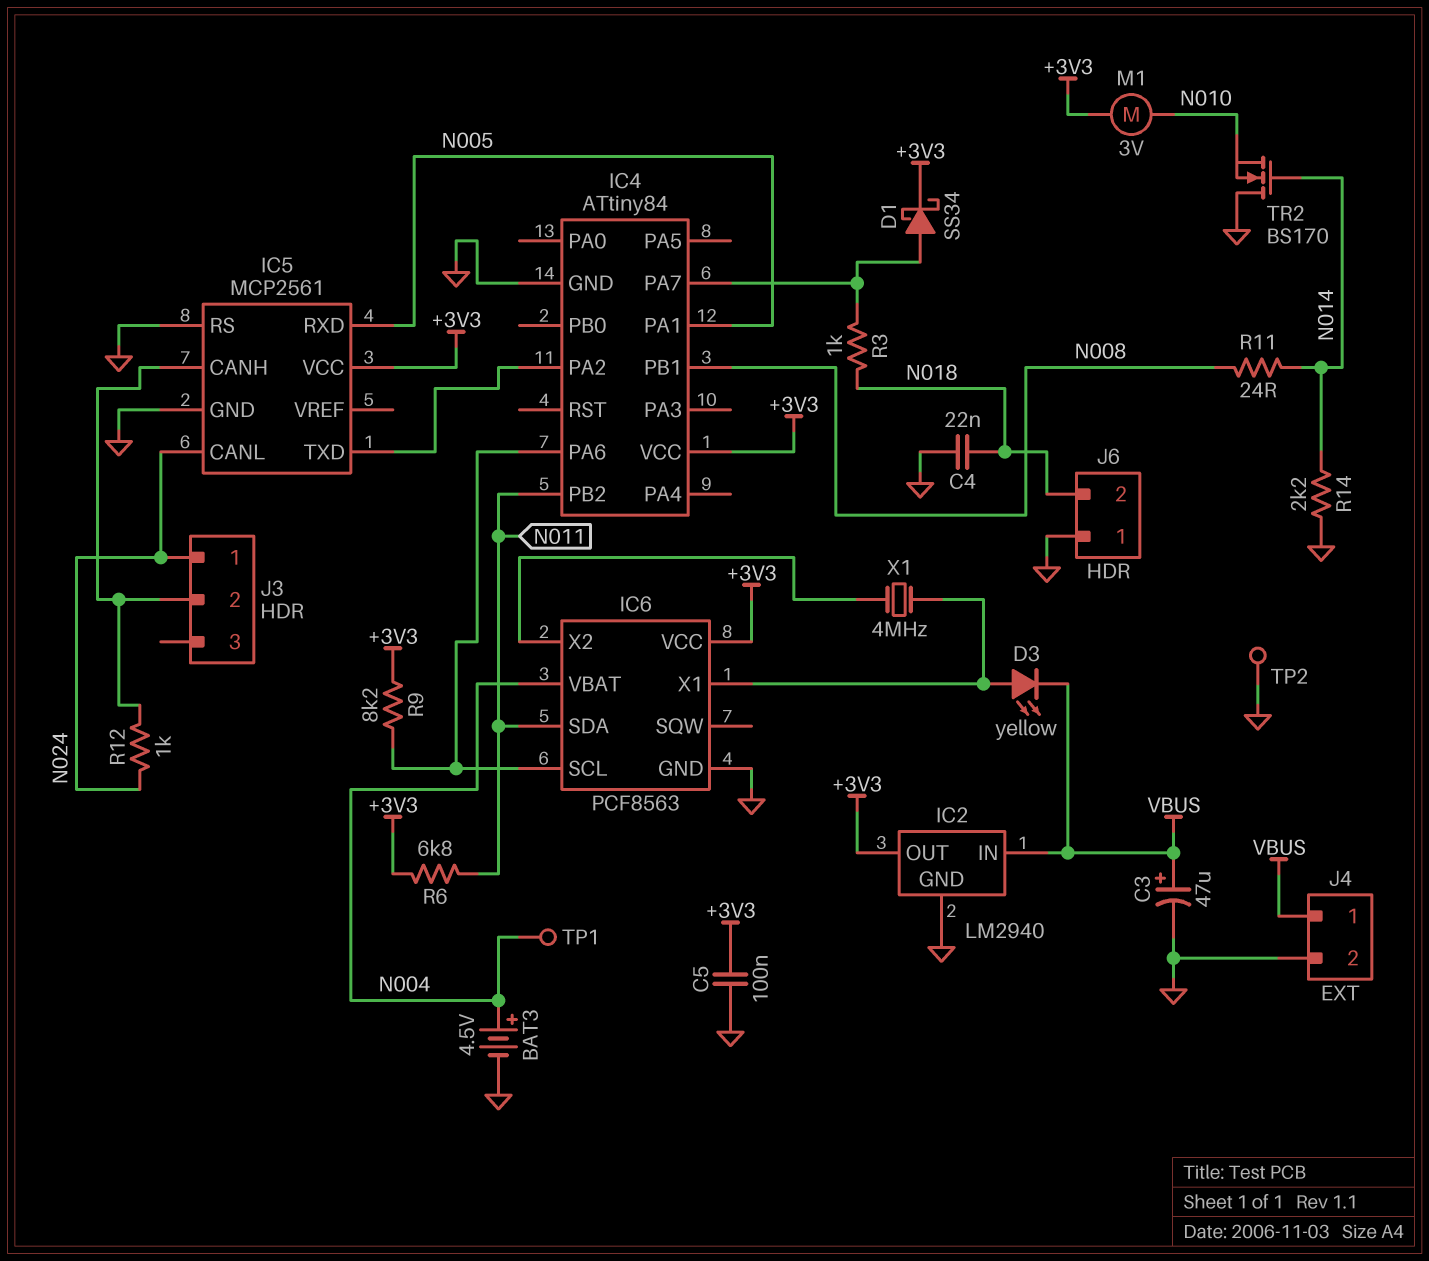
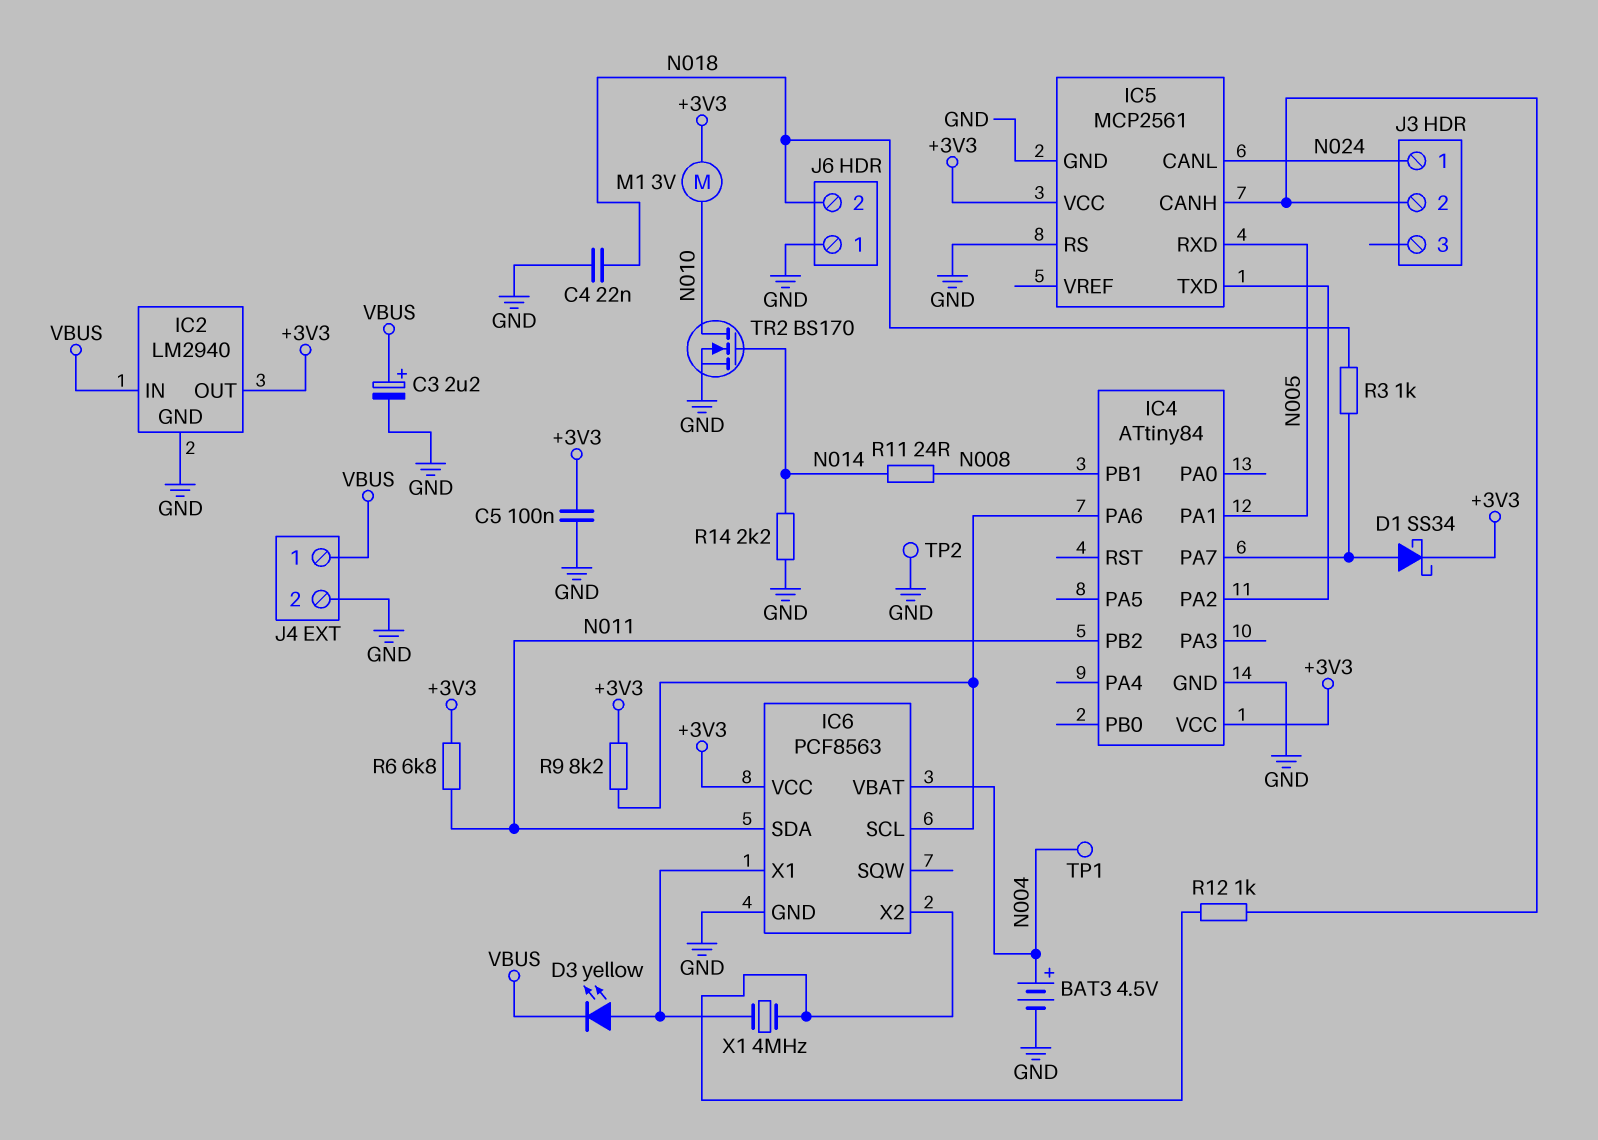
C3: 47uF (plus VBUS, minus GND) -> 2.2uF (plus VBUS, minus GND)
R12: 1k (IC5/CANH, N024) -> 1k (IC5/CANH, IC6/X2)
TR2: NMOS BS170 (G N014, D GND, S N010) -> NMOS BS170 (G N014, D N010, S GND)

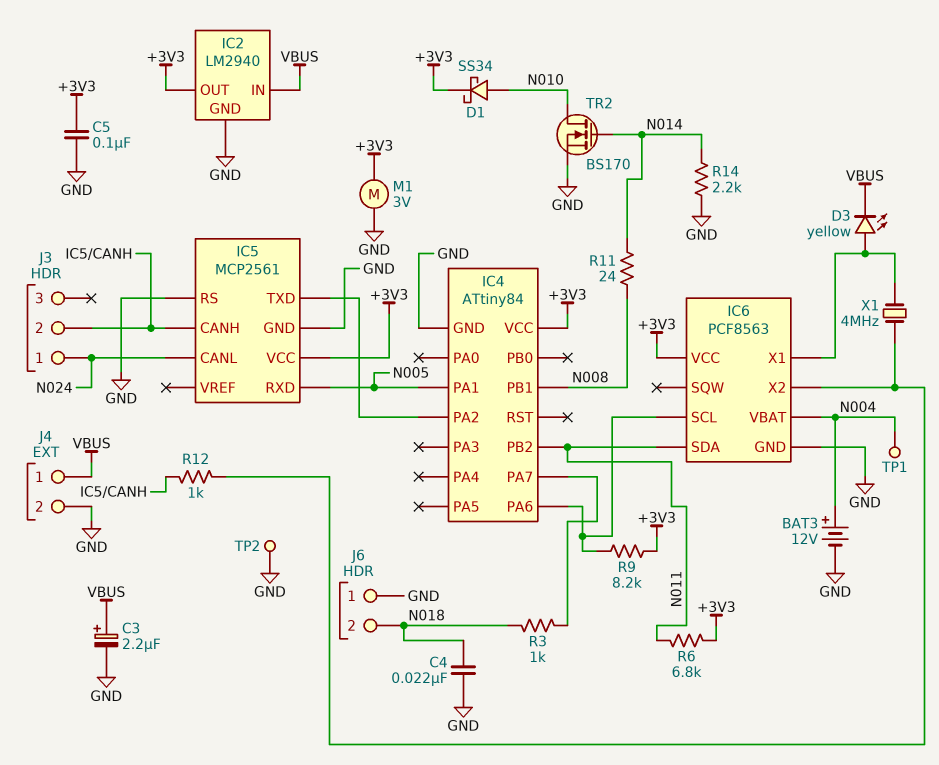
BAT3: 4.5V (plus N004, minus GND) -> 12V (plus N004, minus GND)
D1: schottky SS34 (A IC4/PA7, K +3V3) -> schottky SS34 (A N010, K +3V3)
M1: motor 3V (+3V3, N010) -> motor 3V (+3V3, GND)

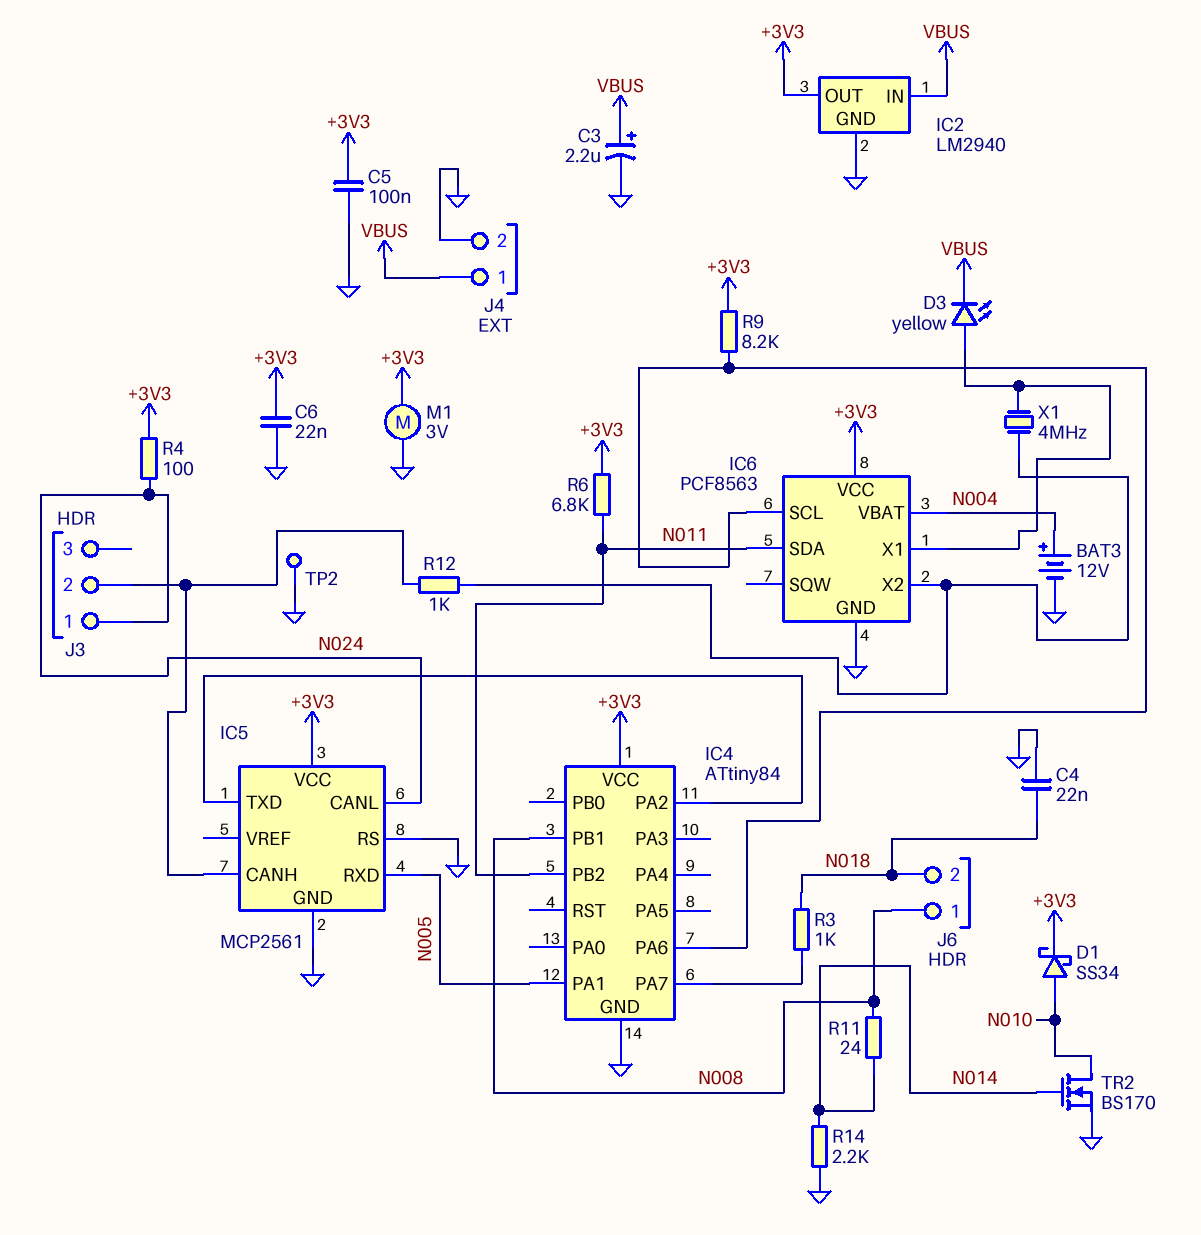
C6: none -> 22nF (+3V3, GND)
J6 pin 1: GND -> N008
R4: none -> 100 (+3V3, N024)
TP1: test point (N004) -> none

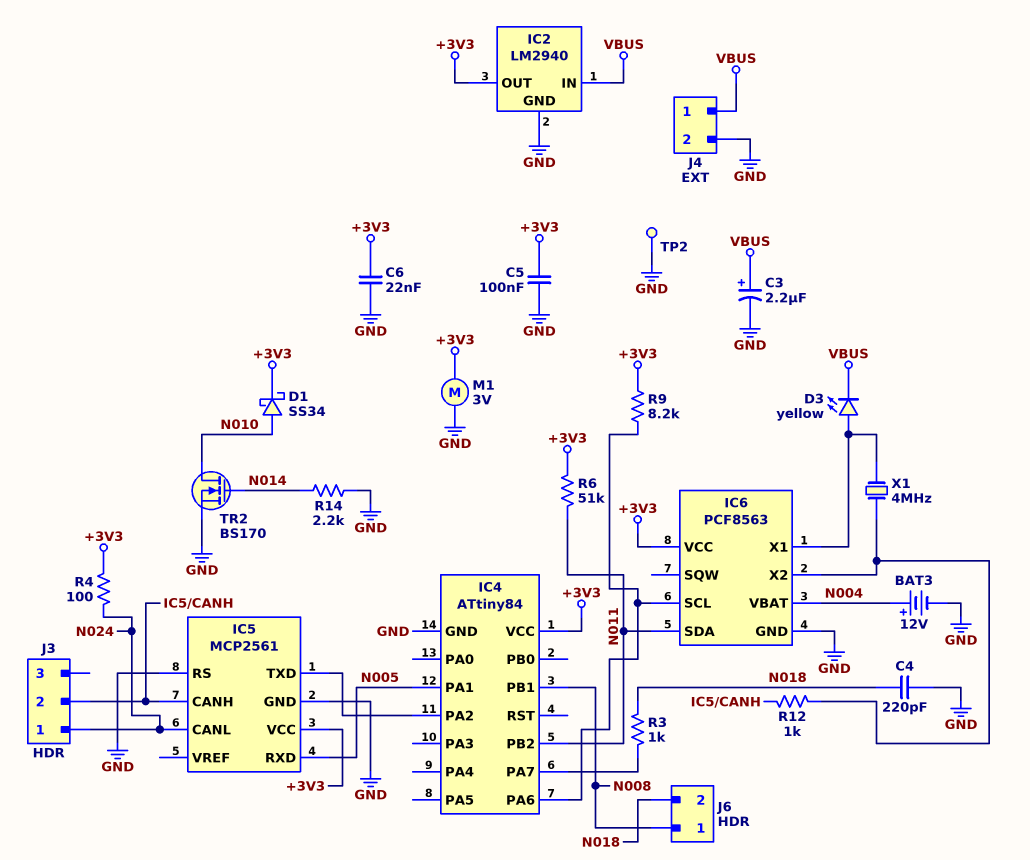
C4: 22nF (GND, N018) -> 220pF (GND, N018)
R6: 6.8k (+3V3, N011) -> 51k (+3V3, N011)
R11: 24 (N008, N014) -> none

